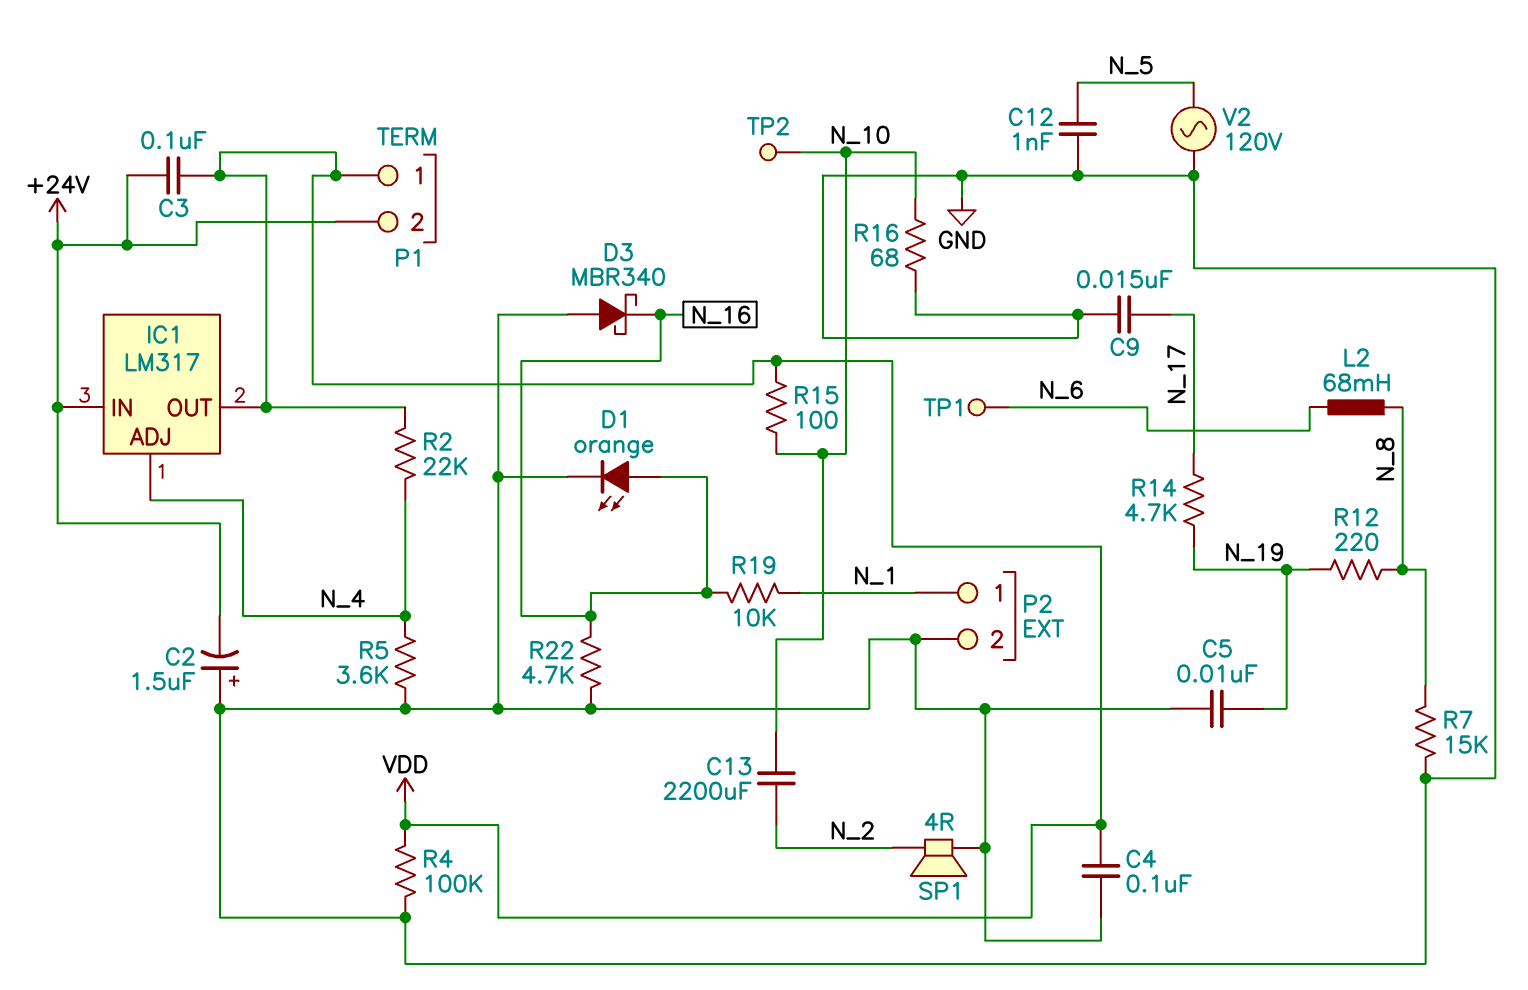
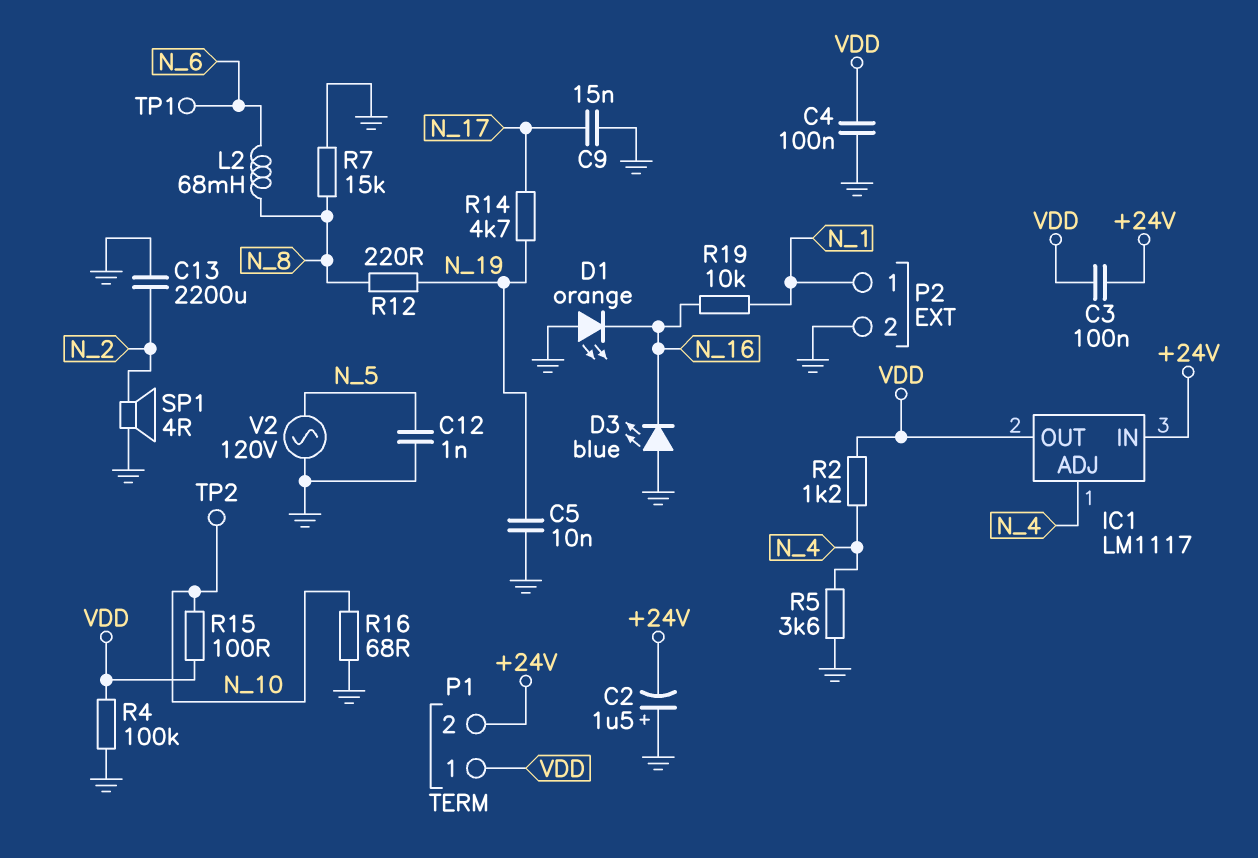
C13: 2200uF (N_2, N_10) -> 2200uF (GND, N_2)
D1: LED orange (A N_16, K GND) -> LED orange (A GND, K N_16)
D3: schottky MBR340 (A GND, K N_16) -> LED blue (A GND, K N_16)
IC1: LM317 -> LM1117
R2: 22k (N_4, VDD) -> 1.2k (N_4, VDD)
R22: 4.7k (GND, N_16) -> none

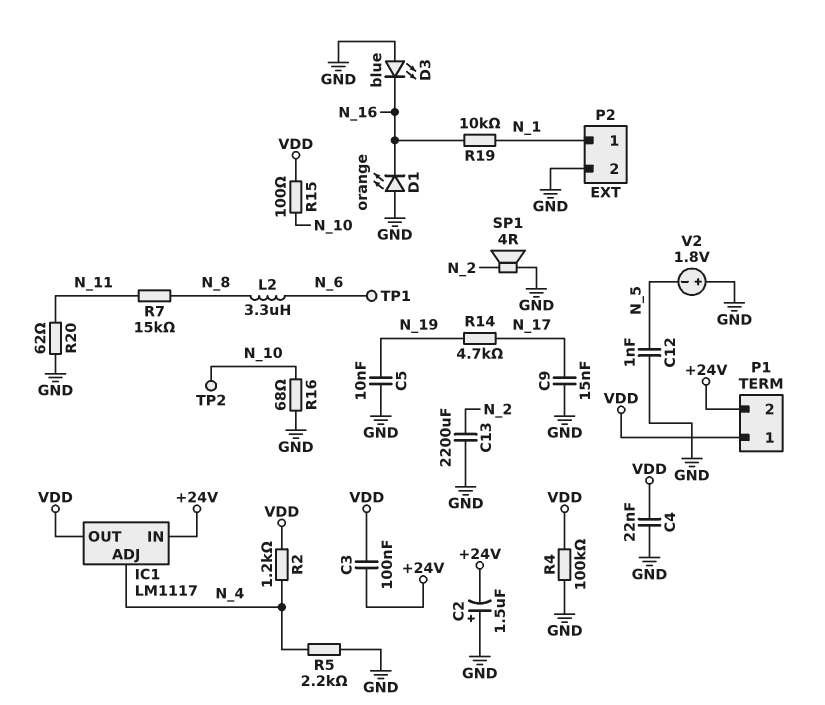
C4: 100nF (GND, VDD) -> 22nF (GND, VDD)
L2: 68mH (N_6, N_8) -> 3.3uH (N_6, N_8)
R5: 3.6k (GND, N_4) -> 2.2k (GND, N_4)
R7: 15k (GND, N_8) -> 15k (N_8, N_11)
R12: 220 (N_8, N_19) -> none
R20: none -> 62 (GND, N_11)
V2: AC 120V (GND, N_5) -> 1.8V (plus GND, minus N_5)

